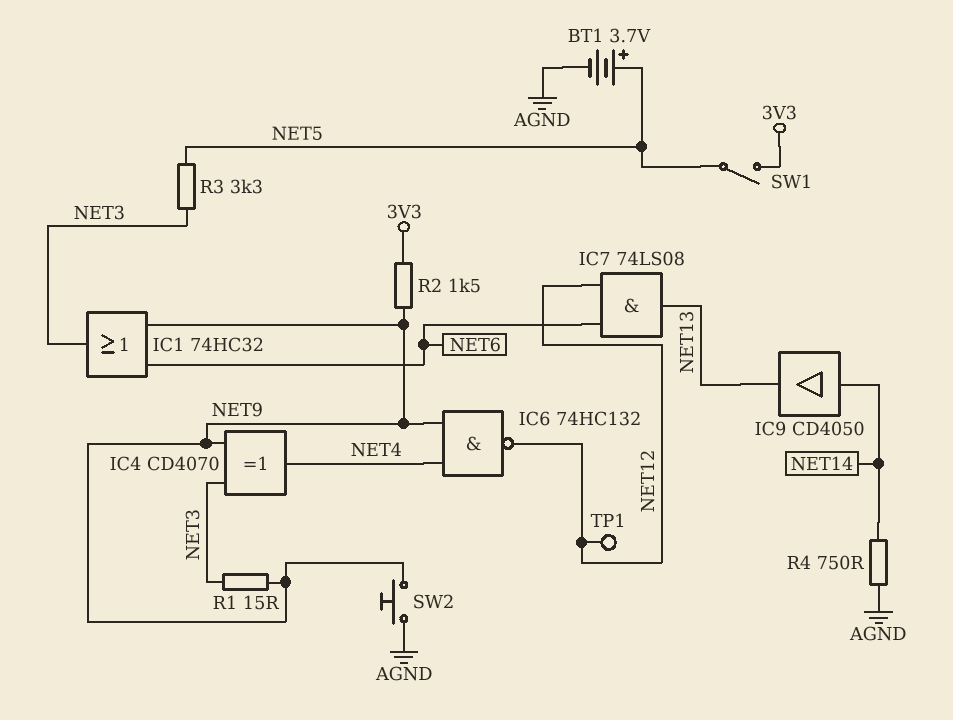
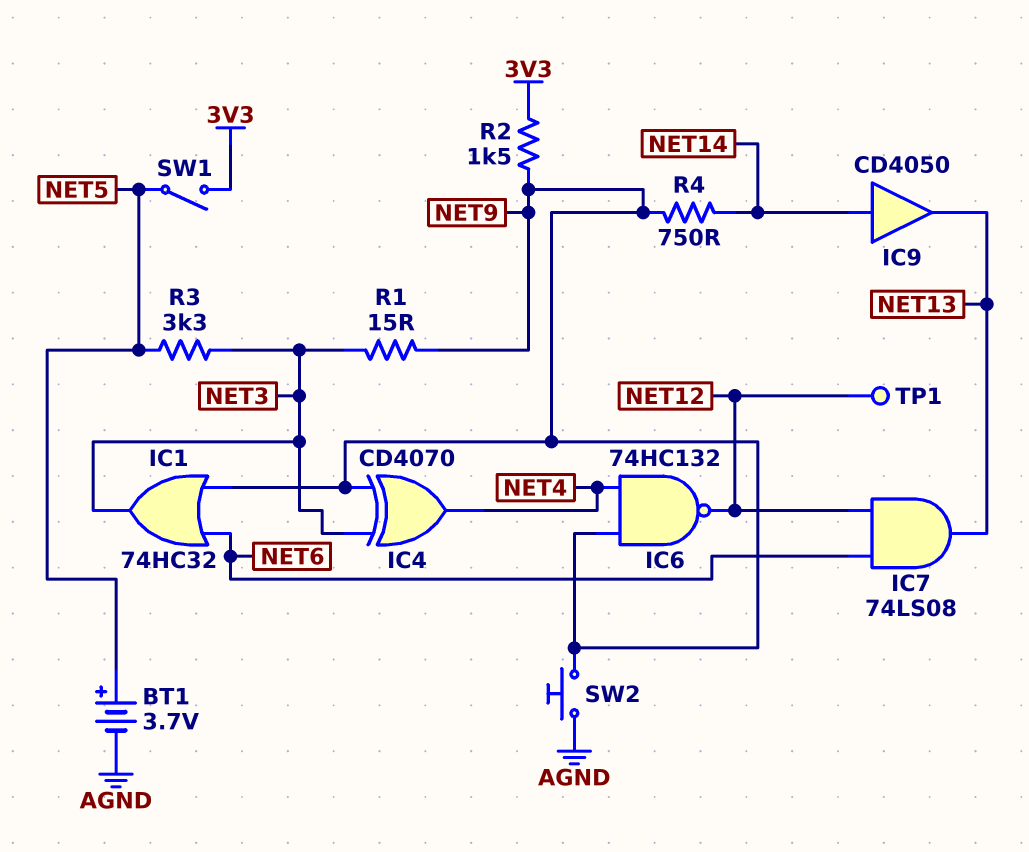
R4: 750 (AGND, NET14) -> 750 (NET9, NET14)

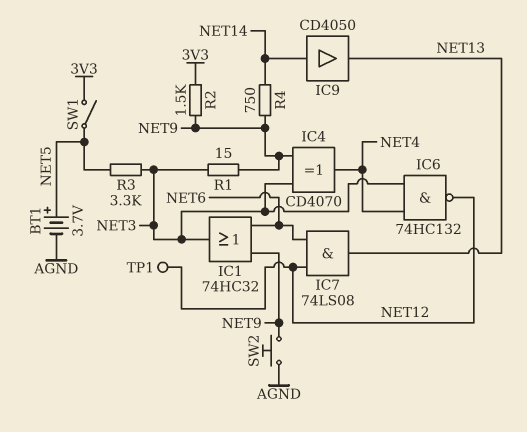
IC6: NAND 74HC132 (in NET4, in NET9, out NET12) -> NAND 74HC132 (in NET3, in NET4, out NET12)

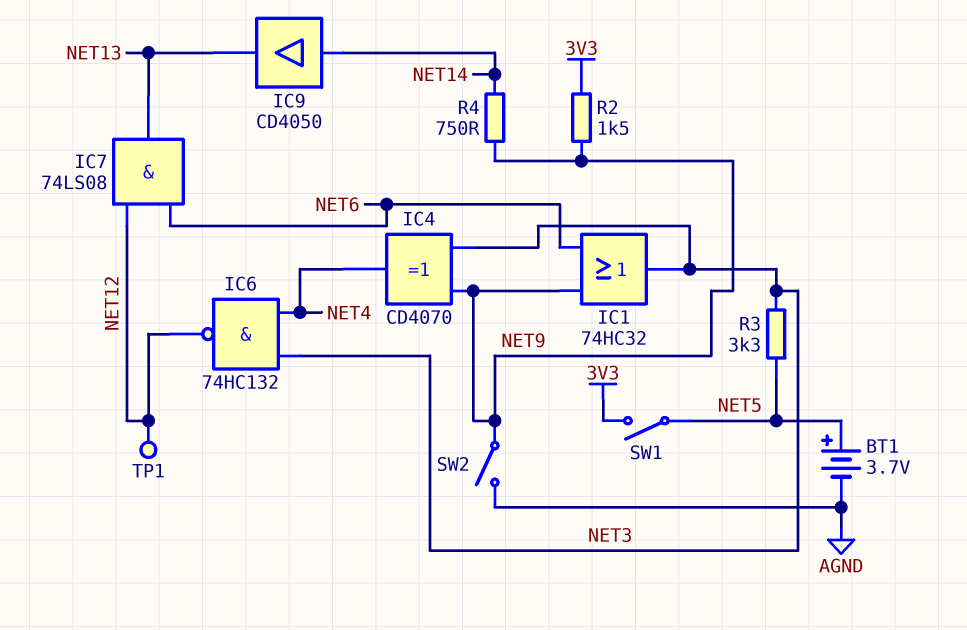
R1: 15 (NET3, NET9) -> none
SW2: button (AGND, NET9) -> switch (AGND, NET9)

